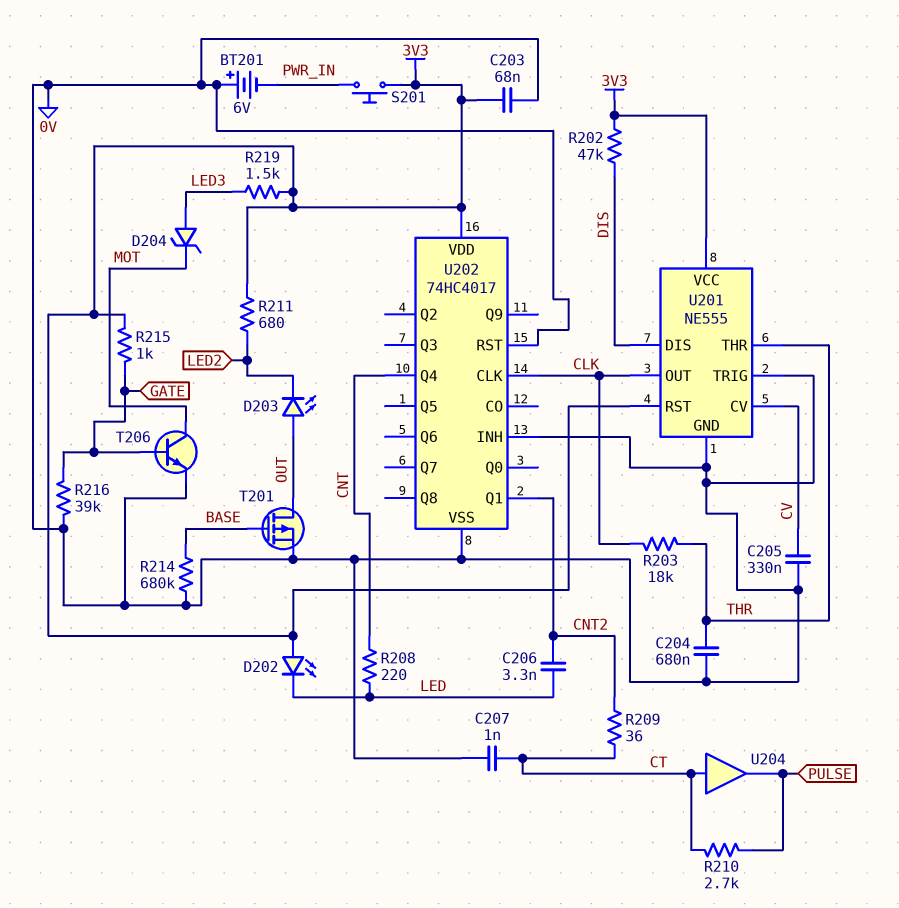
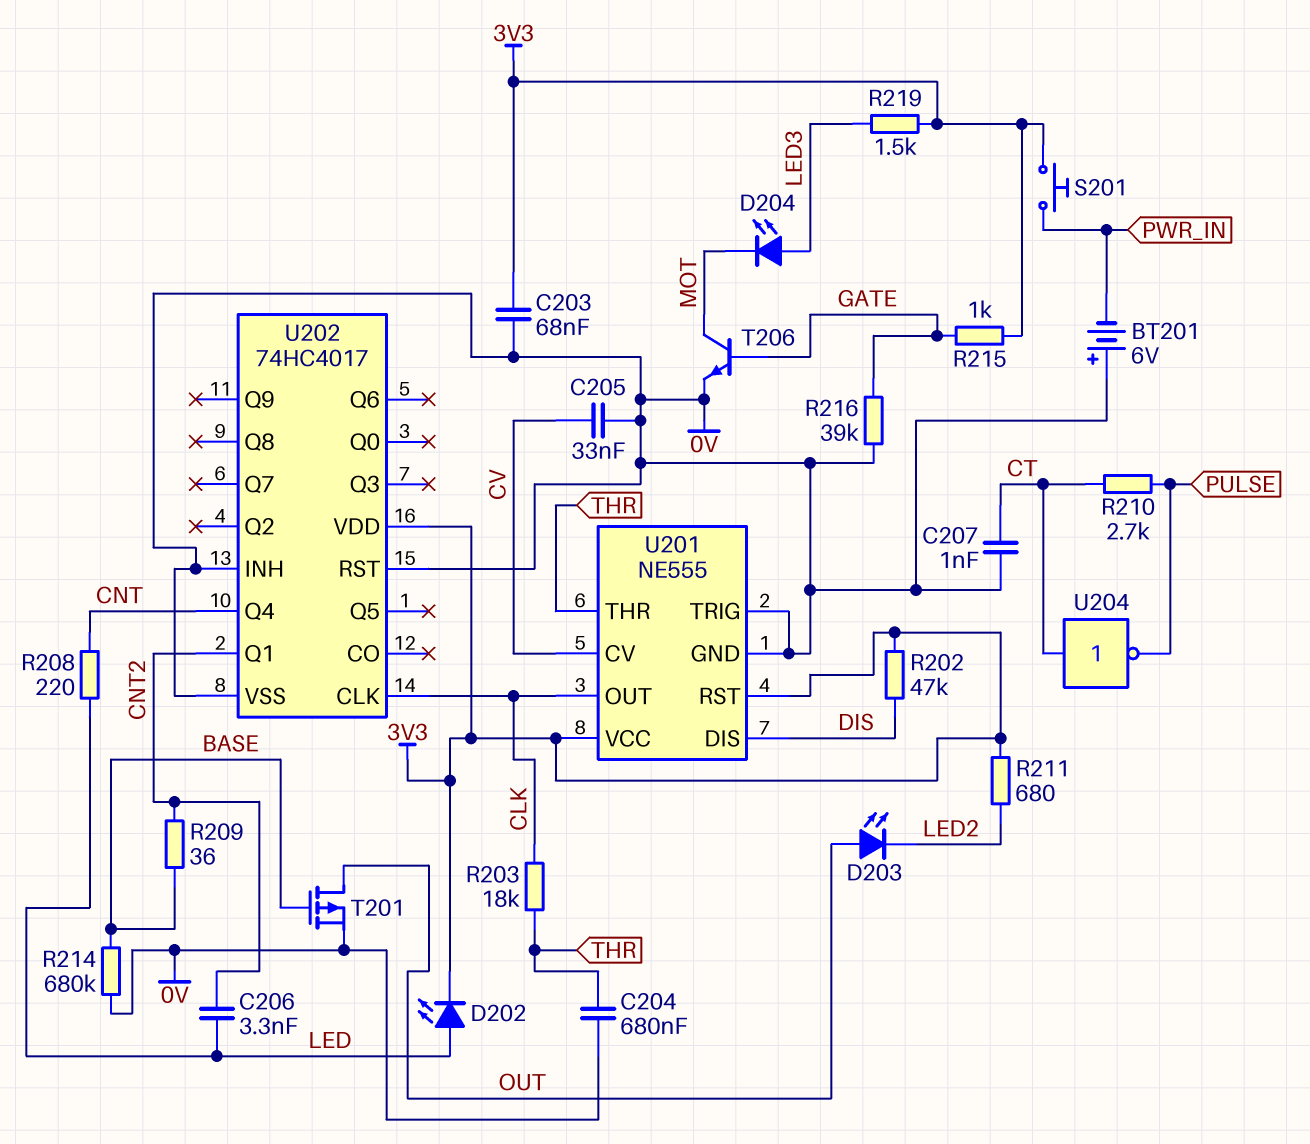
C205: 330nF (0V, CV) -> 33nF (0V, CV)
D202: LED (A 3V3, K LED) -> LED (A LED, K 3V3)
D204: zener (A LED3, K MOT) -> LED (A LED3, K MOT)
R209: 36 (CNT2, CT) -> 36 (BASE, CNT2)
U204: buffer (in CT, out PULSE) -> NOT (in CT, out PULSE)

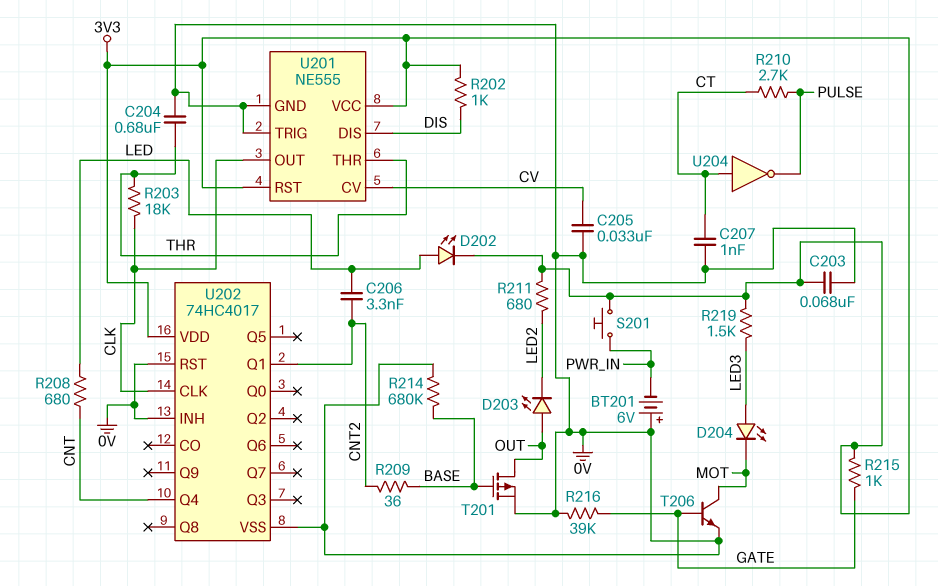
R202: 47k (3V3, DIS) -> 1k (3V3, DIS)
R208: 220 (CNT, LED) -> 680 (CNT, LED)

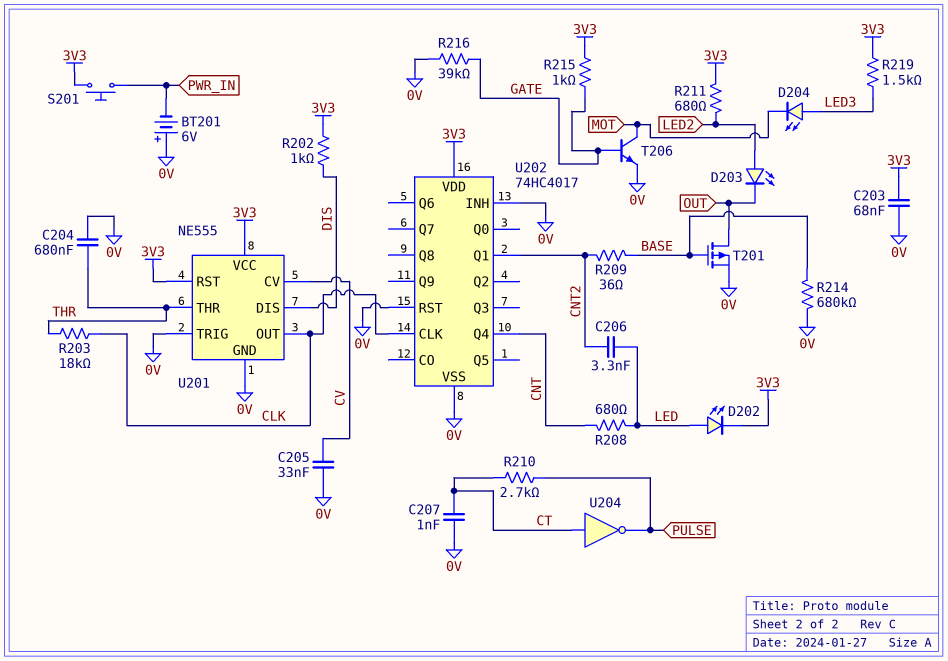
D203: LED (A OUT, K LED2) -> LED (A LED2, K OUT)

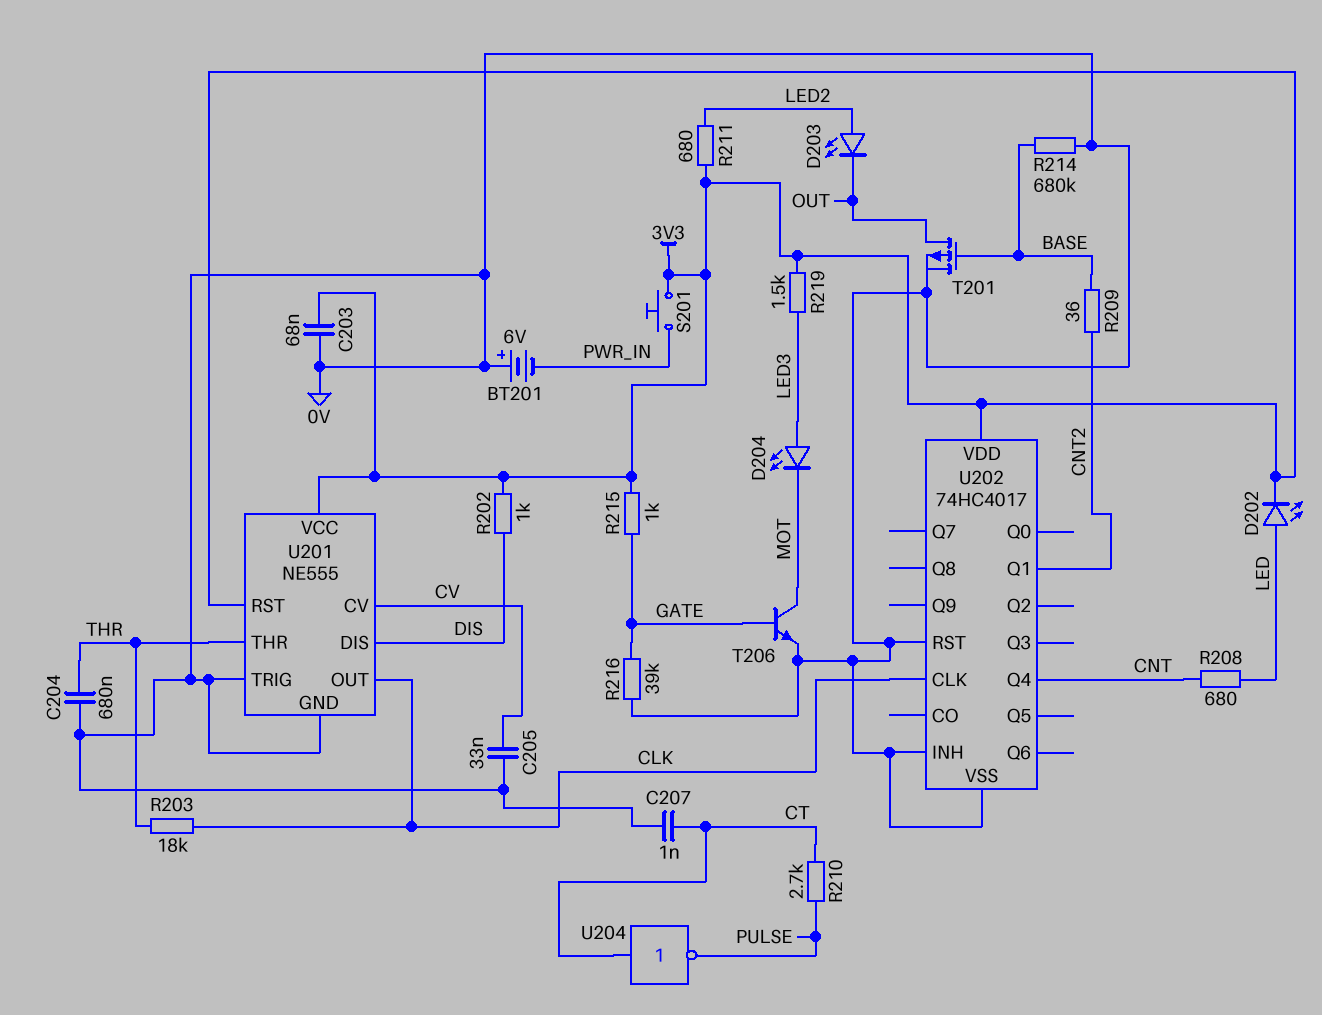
C206: 3.3nF (CNT2, LED) -> none

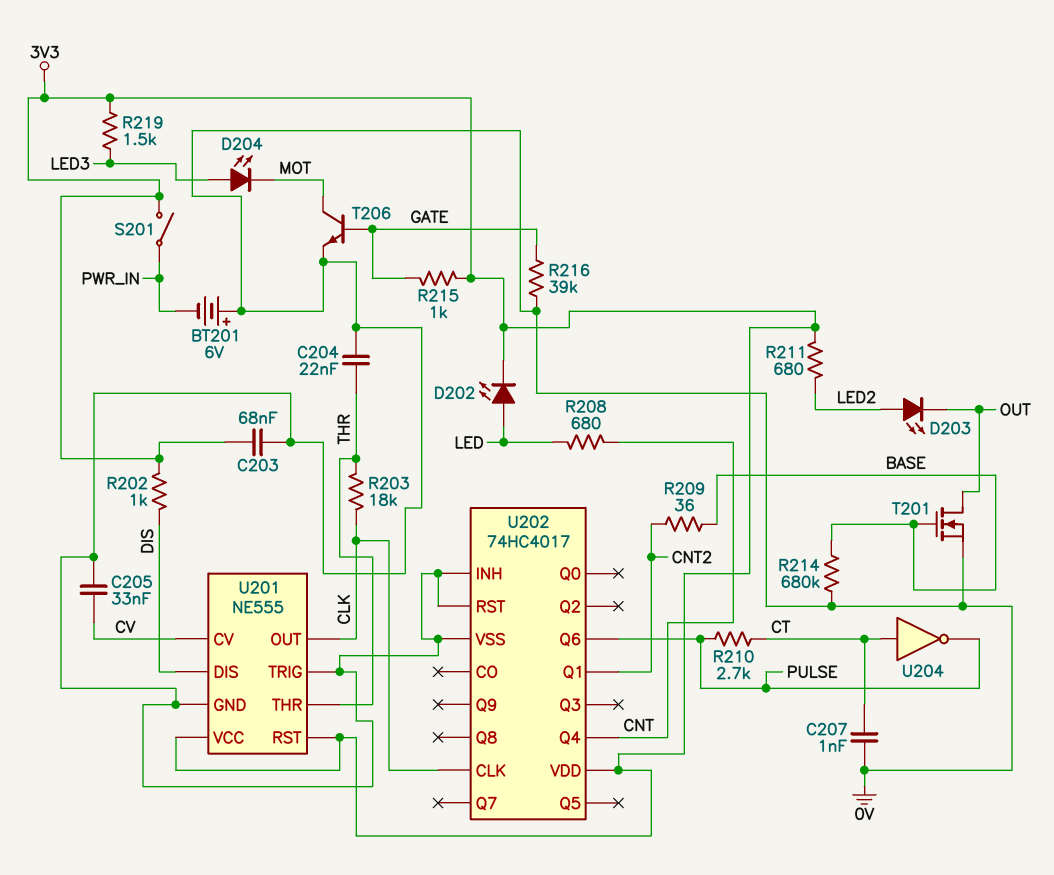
C204: 680nF (0V, THR) -> 22nF (0V, THR)
S201: button (3V3, PWR_IN) -> switch (3V3, PWR_IN)
T201: PMOS (G BASE, D OUT, S 0V) -> NMOS (G BASE, D OUT, S 0V)
U202 pin Q6: none -> PULSE

